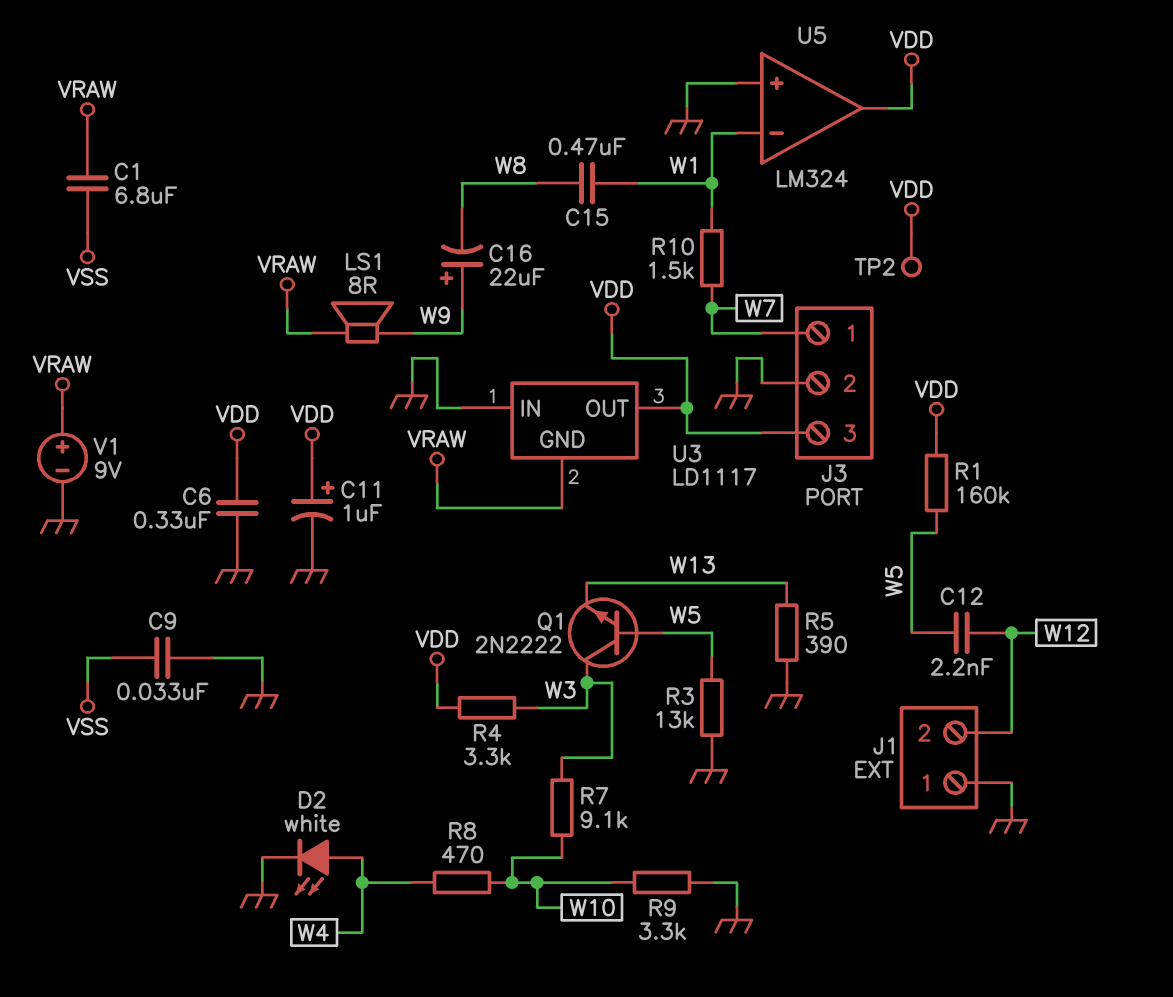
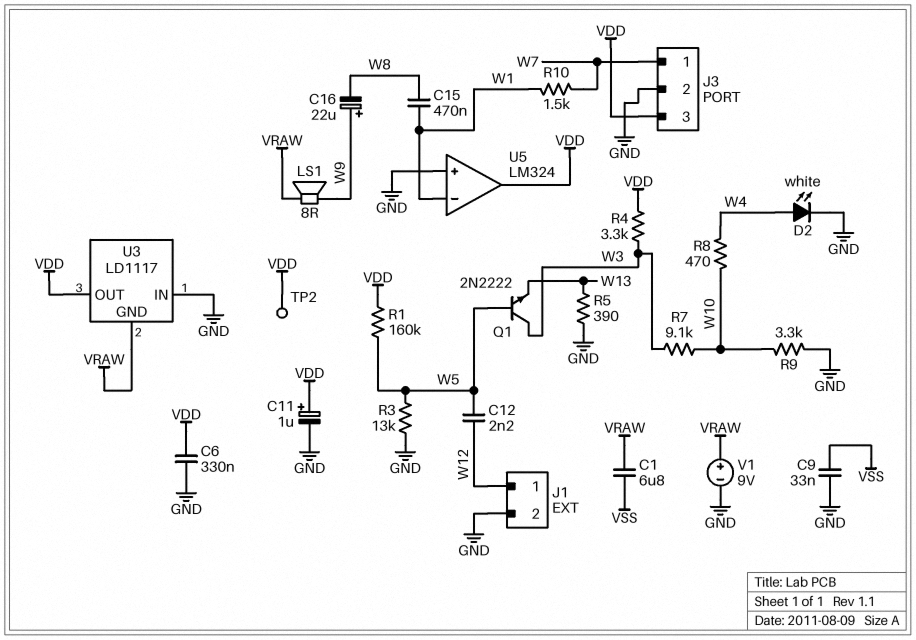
J1 pin 1: GND -> W12
J1 pin 2: W12 -> GND

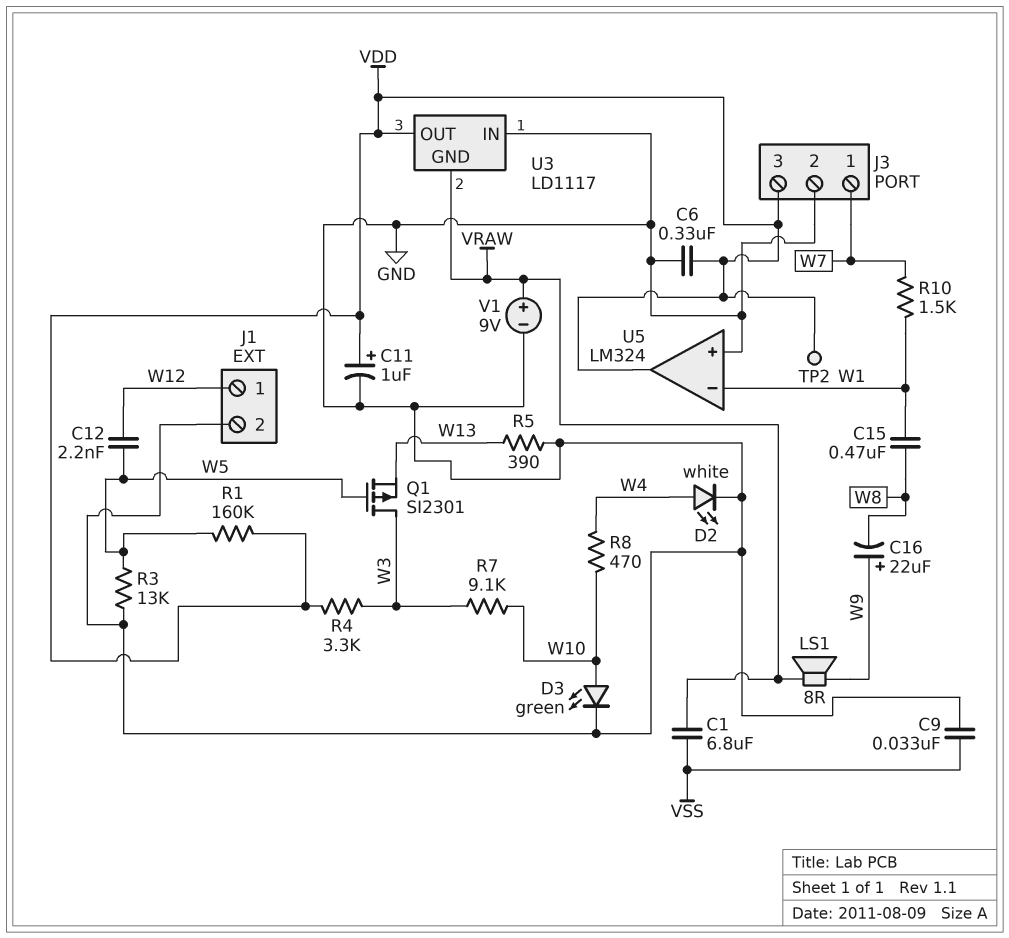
D3: none -> LED green (A W10, K GND)
Q1: NPN 2N2222 (B W5, C W3, E W13) -> PMOS SI2301 (G W5, D W3, S W13)
R9: 3.3k (GND, W10) -> none

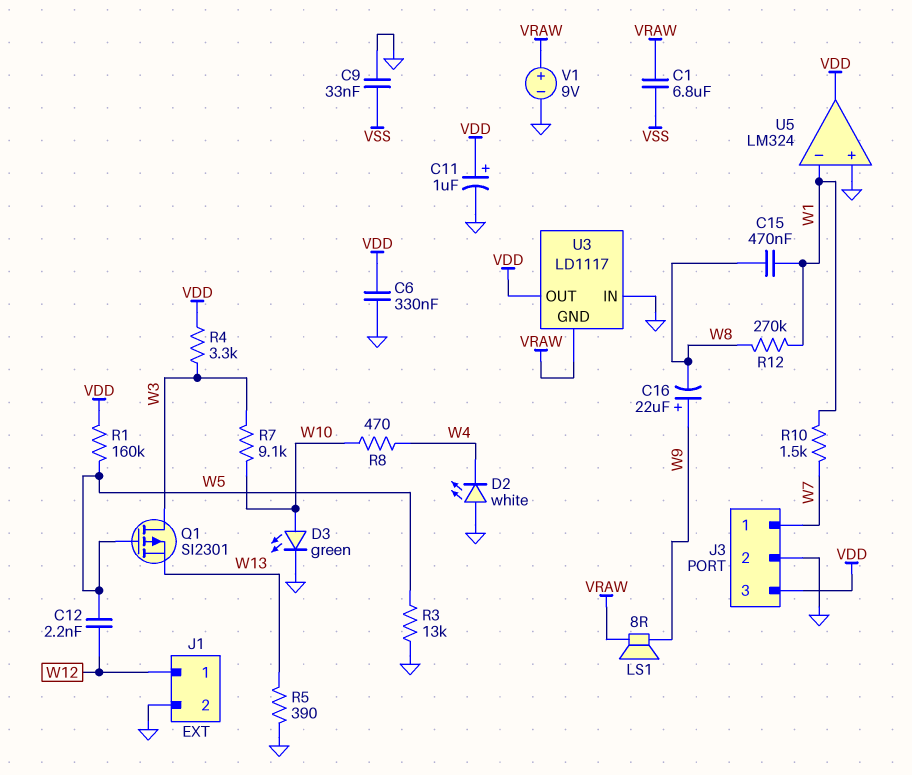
D2: LED white (A W4, K GND) -> LED white (A GND, K W4)
R12: none -> 270k (W1, W8)
TP2: test point (VDD) -> none

